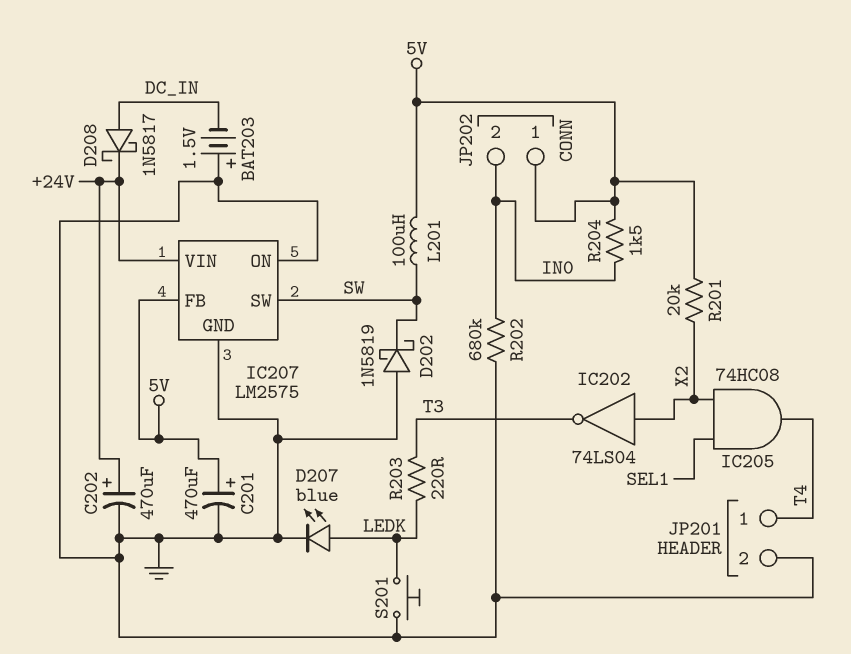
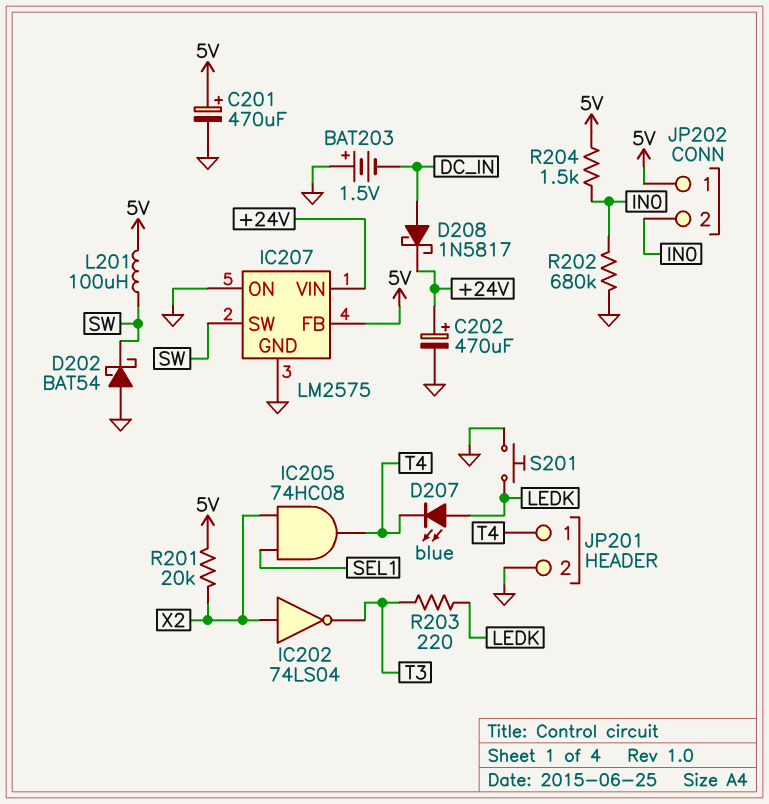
D202: schottky 1N5819 (A GND, K SW) -> schottky BAT54 (A GND, K SW)
D207: LED blue (A LEDK, K GND) -> LED blue (A LEDK, K T4)

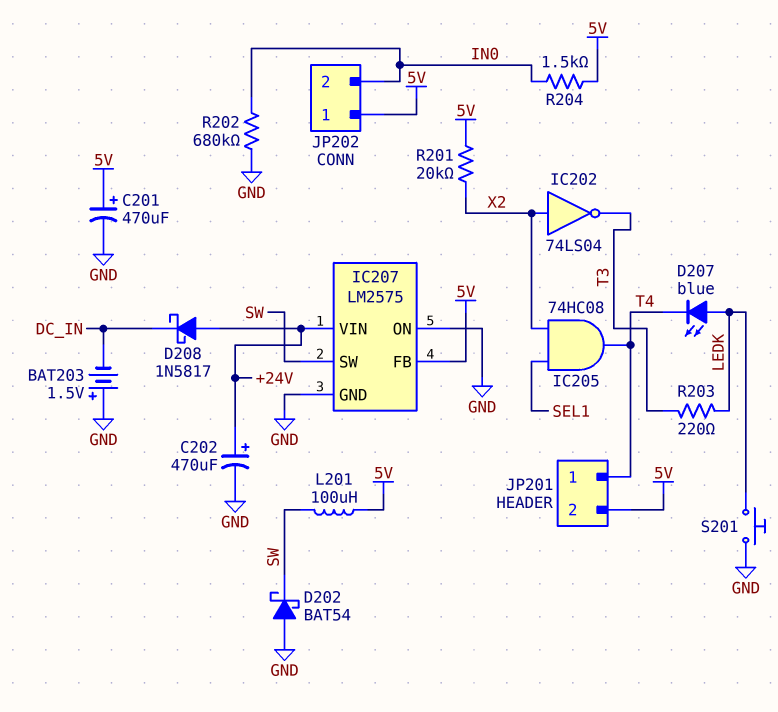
D208: schottky 1N5817 (A DC_IN, K +24V) -> schottky 1N5817 (A +24V, K DC_IN)
JP201 pin 2: GND -> 5V

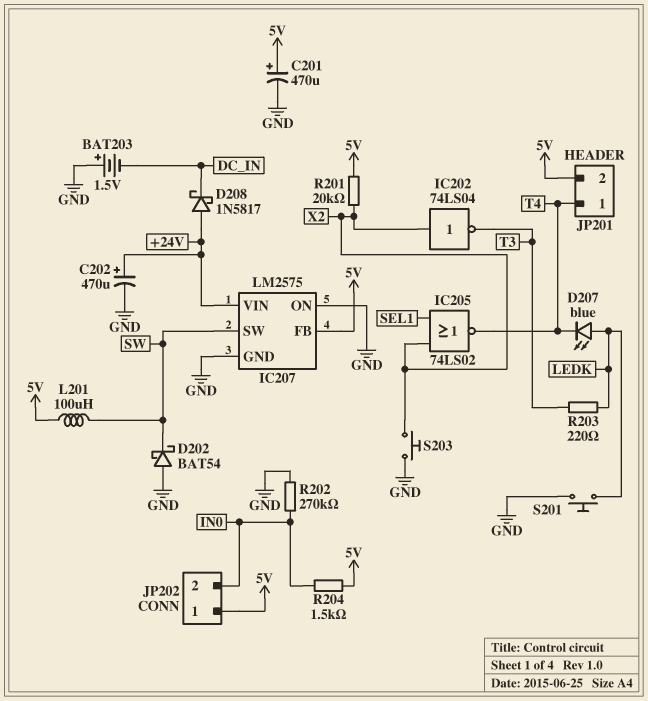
IC205: AND 74HC08 (in SEL1, in X2, out T4) -> NOR 74LS02 (in SEL1, in X2, out T4)
R202: 680k (GND, IN0) -> 270k (GND, IN0)
S203: none -> button (GND, X2)

